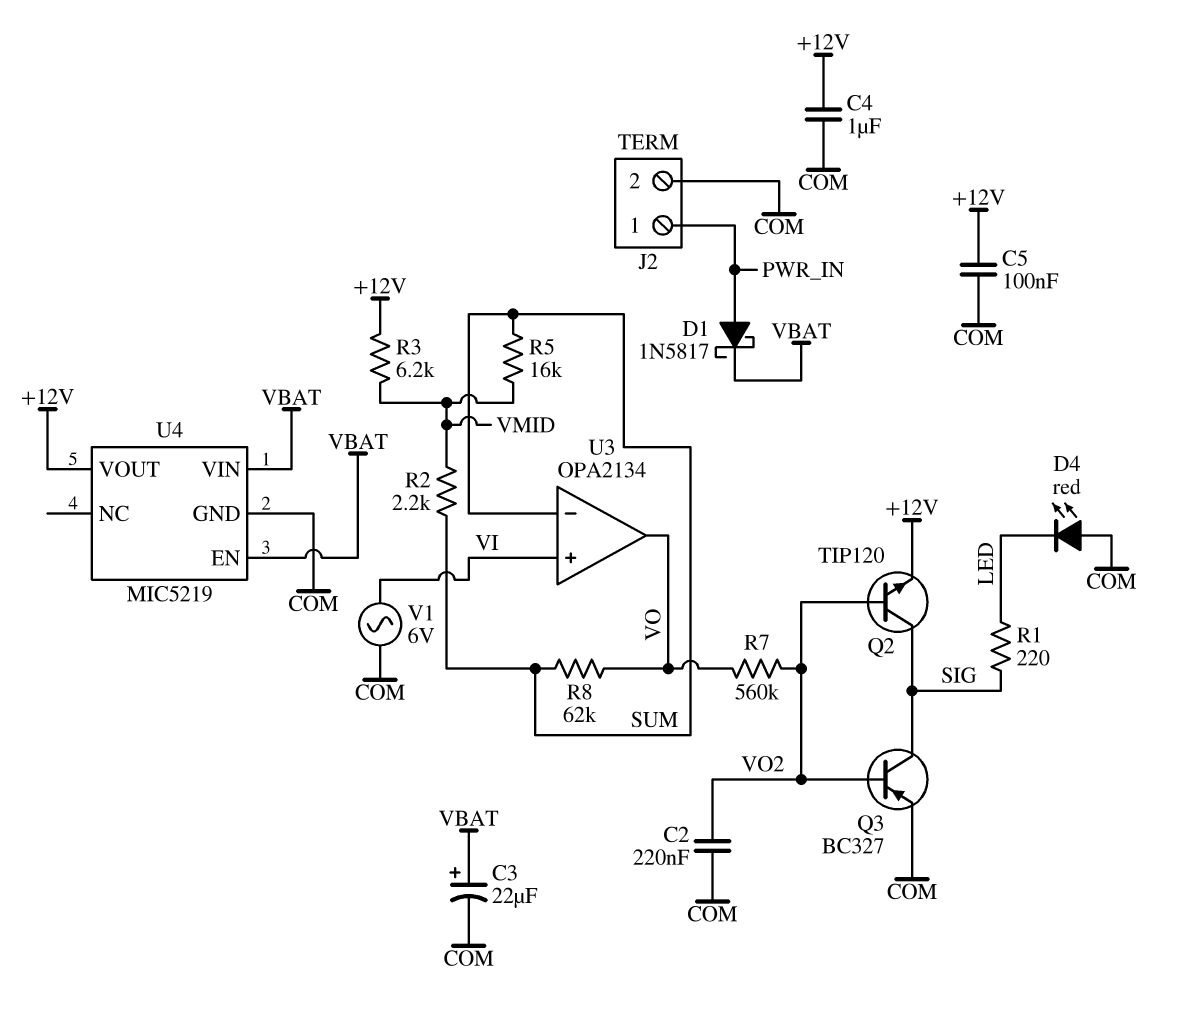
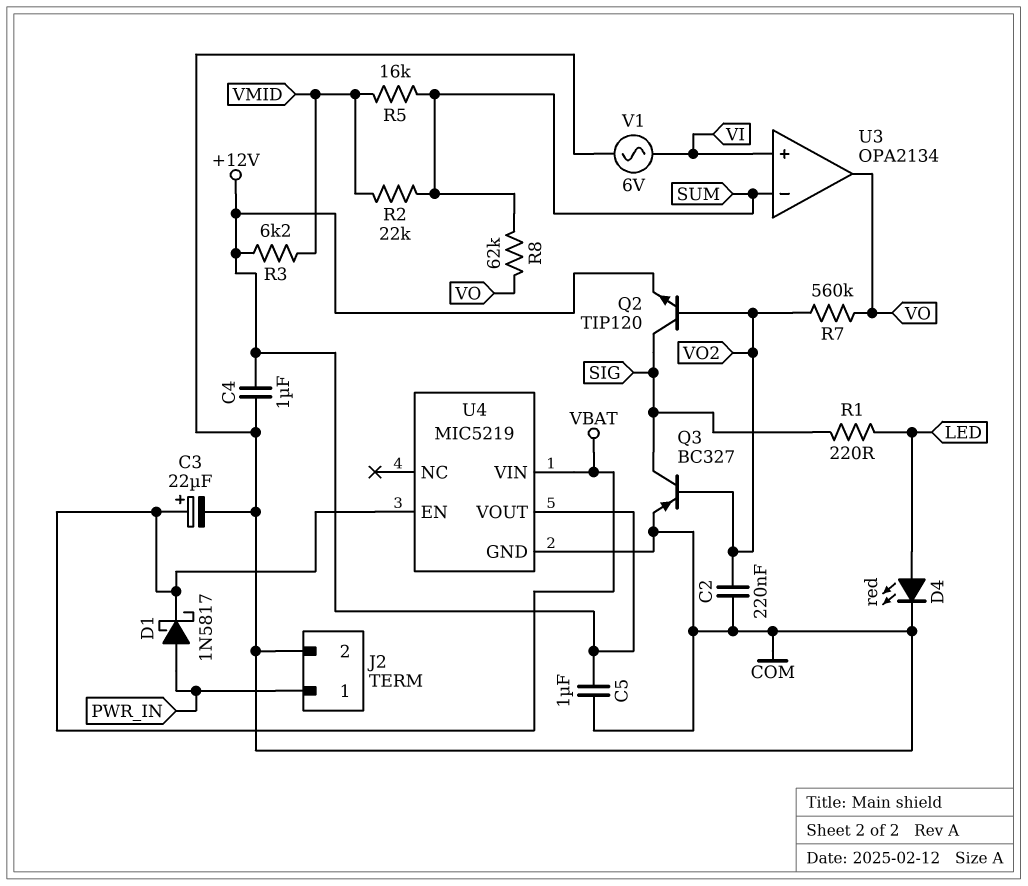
C5: 100nF (+12V, COM) -> 1uF (+12V, COM)
D4: LED red (A COM, K LED) -> LED red (A LED, K COM)
R2: 2.2k (SUM, VMID) -> 22k (SUM, VMID)

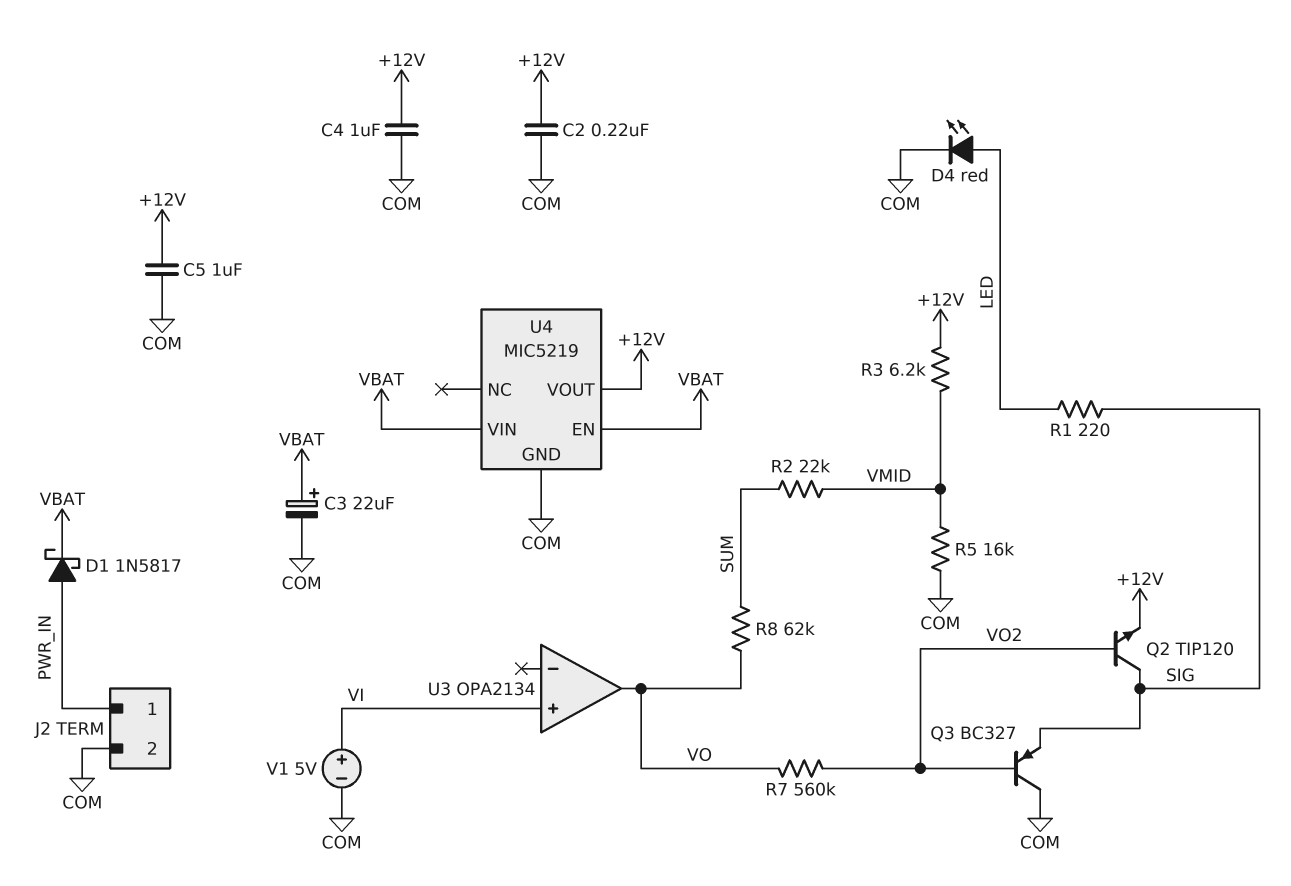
C2: 220nF (COM, VO2) -> 220nF (+12V, COM)
Q3: PNP BC327 (B VO2, C SIG, E COM) -> PNP BC327 (B VO2, C COM, E SIG)
R5: 16k (SUM, VMID) -> 16k (COM, VMID)
U3 pin in-: SUM -> none
V1: AC 6V (COM, VI) -> 5V (plus VI, minus COM)

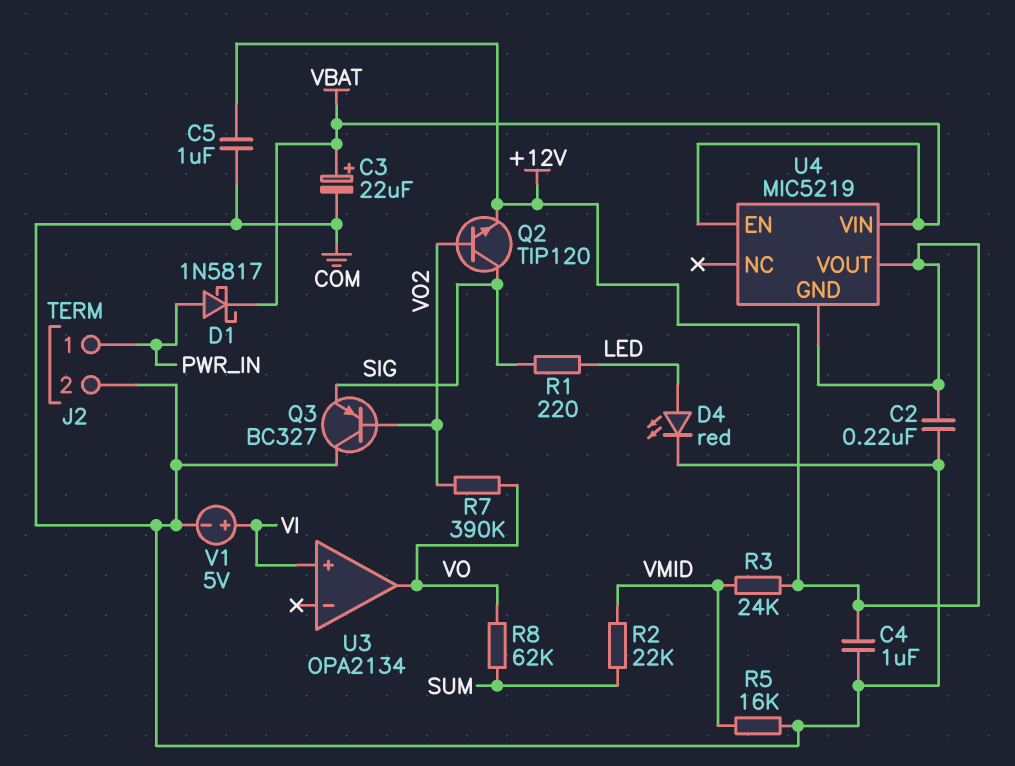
R3: 6.2k (+12V, VMID) -> 24k (+12V, VMID)
R7: 560k (VO, VO2) -> 390k (VO, VO2)
U4 pin GND: COM -> +12V

